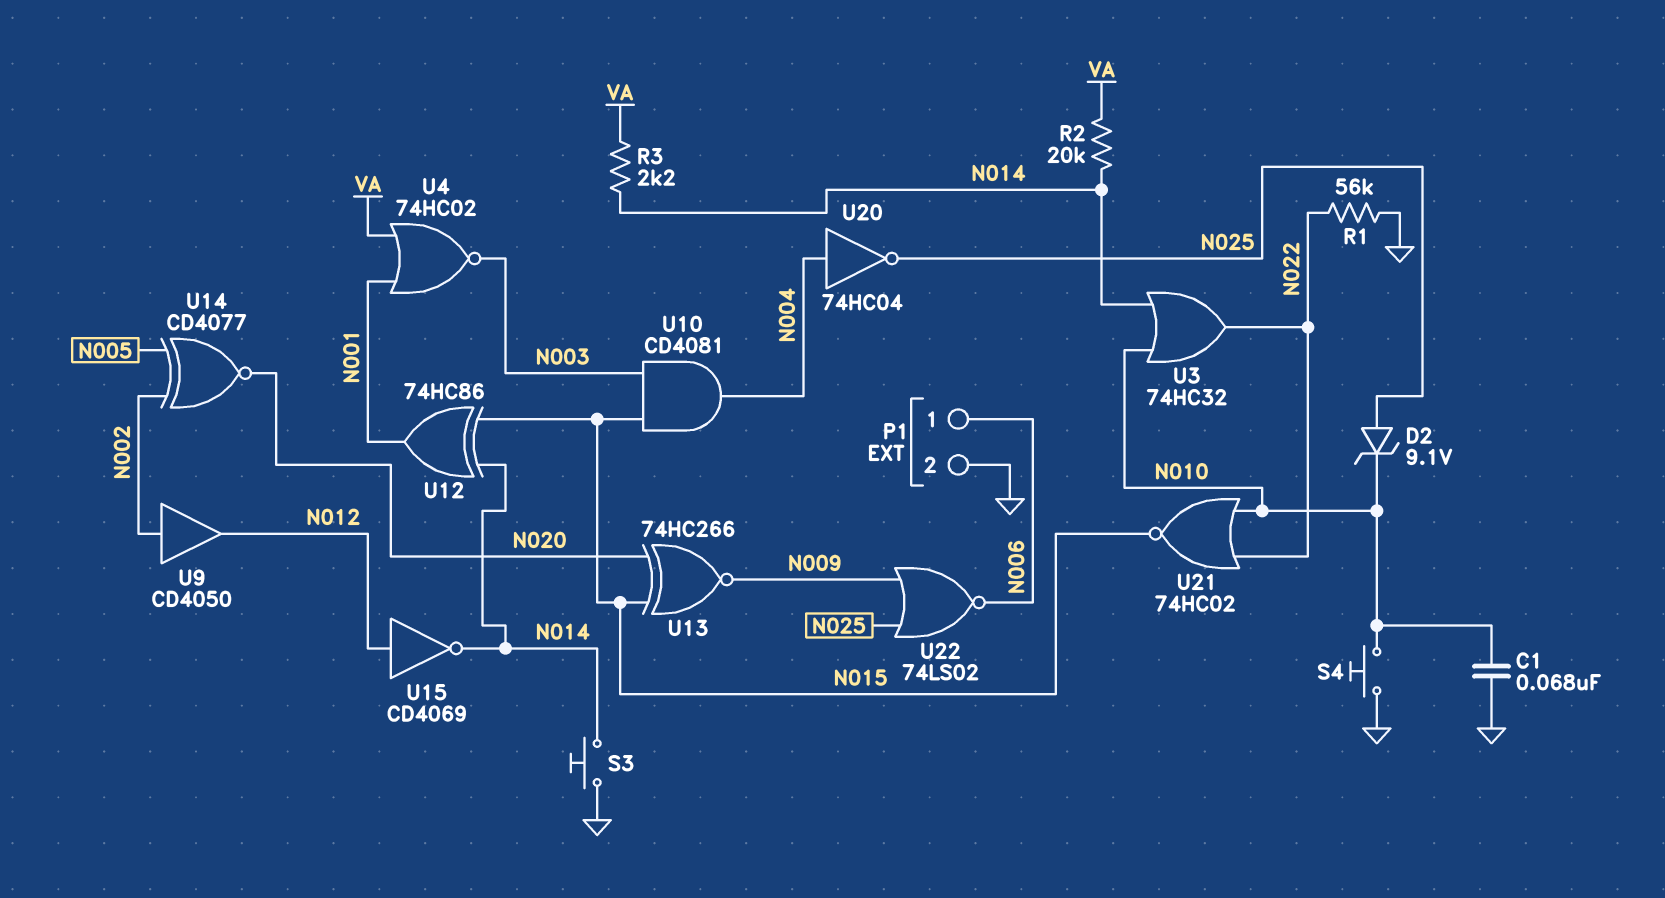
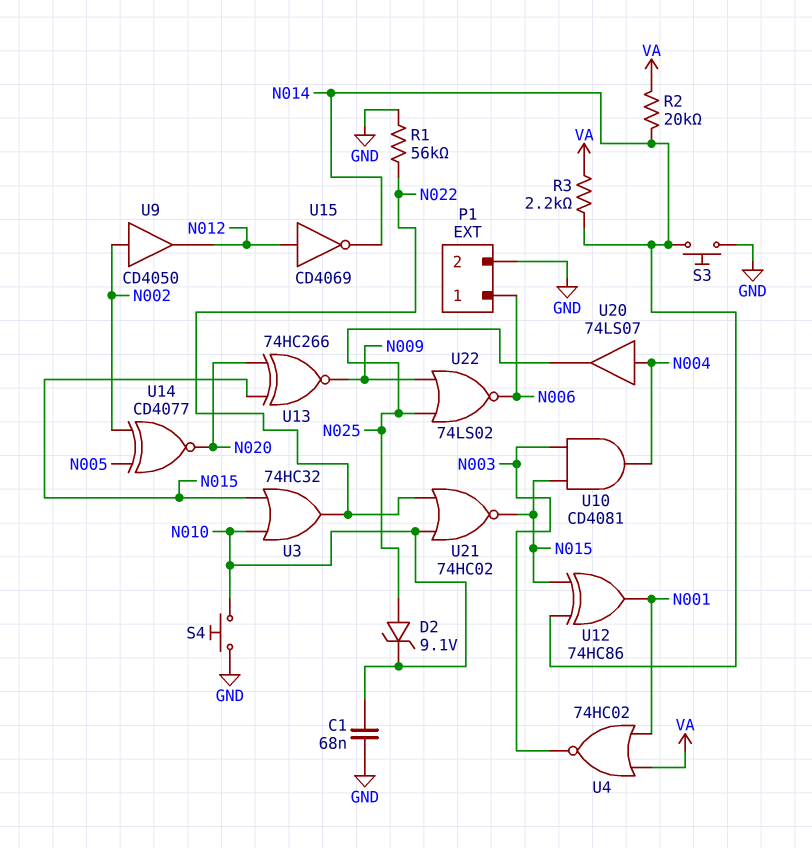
U3: OR 74HC32 (in N010, in N014, out N022) -> OR 74HC32 (in N010, in N015, out N022)
U20: NOT 74HC04 (in N004, out N025) -> buffer 74LS07 (in N004, out N025)

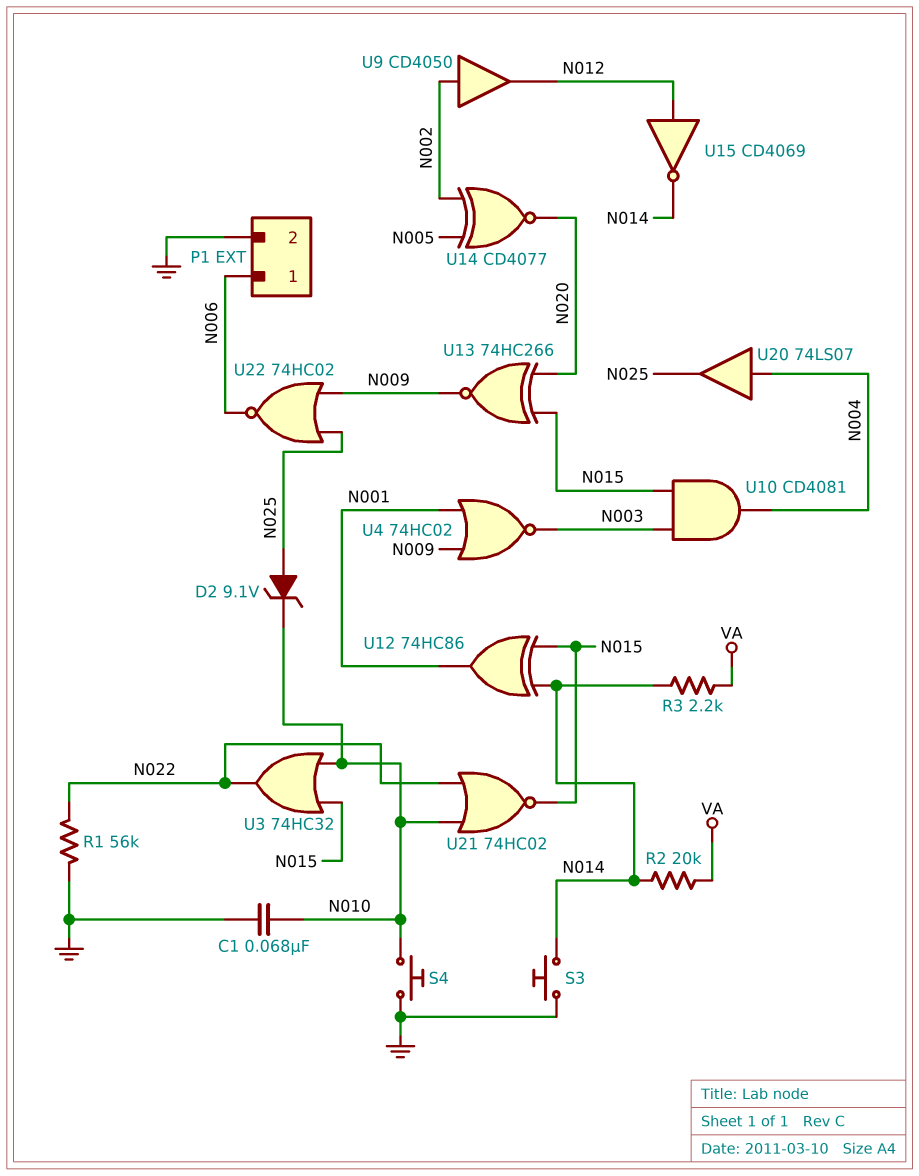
U4: NOR 74HC02 (in N001, in VA, out N003) -> NOR 74HC02 (in N001, in N009, out N003)
U22: NOR 74LS02 (in N009, in N025, out N006) -> NOR 74HC02 (in N009, in N025, out N006)

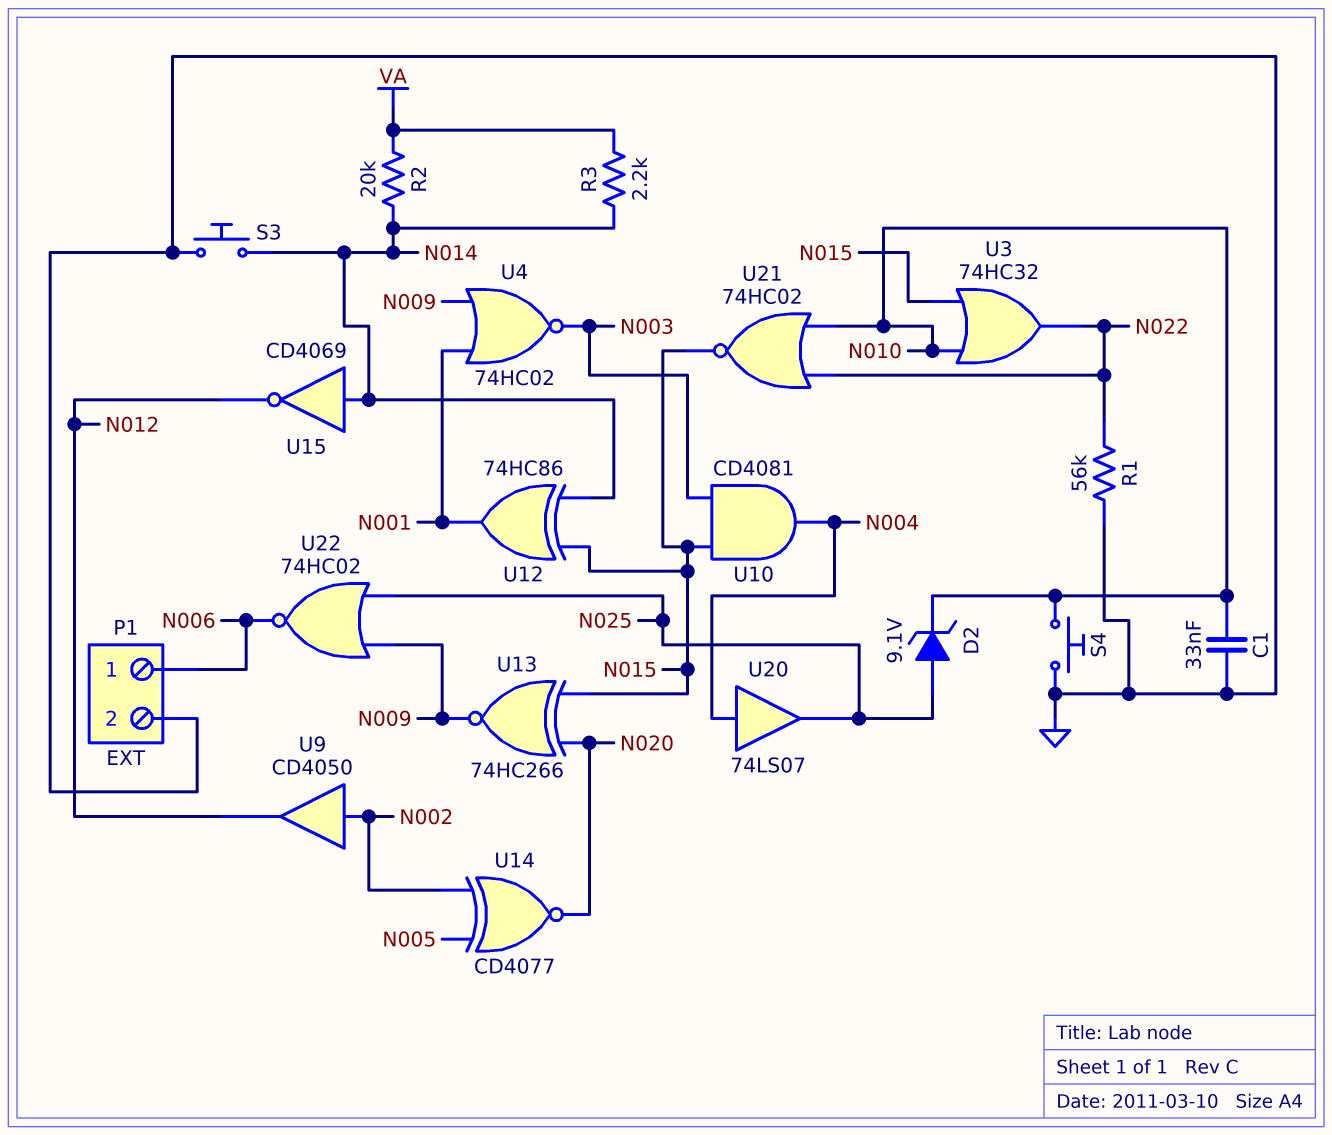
C1: 68nF (GND, N010) -> 33nF (GND, N010)
U15: NOT CD4069 (in N012, out N014) -> NOT CD4069 (in N014, out N012)

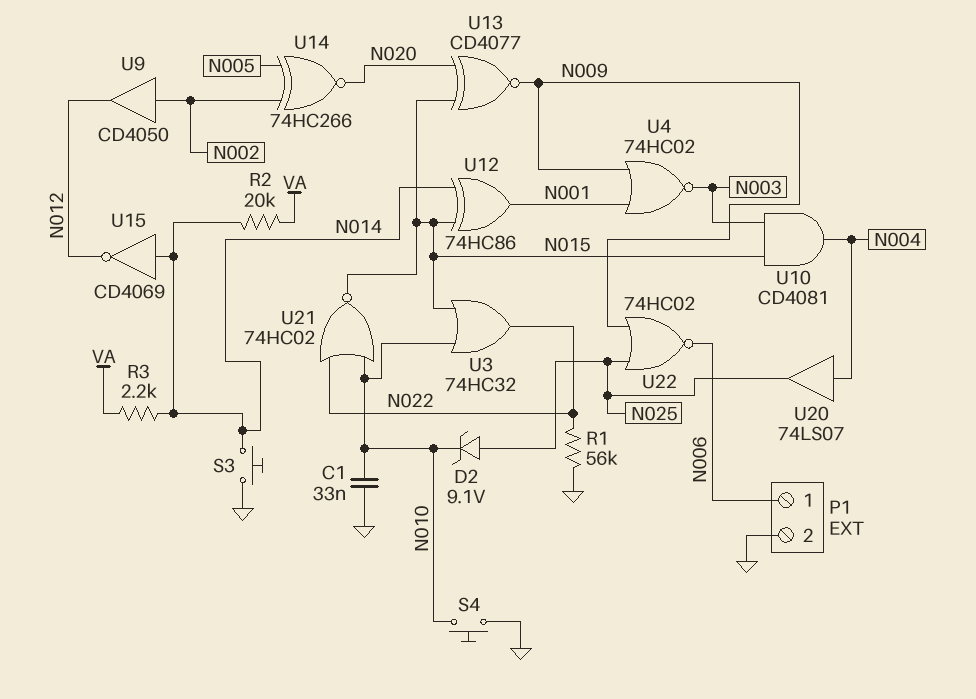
U13: XNOR 74HC266 (in N015, in N020, out N009) -> XNOR CD4077 (in N015, in N020, out N009)
U14: XNOR CD4077 (in N002, in N005, out N020) -> XNOR 74HC266 (in N002, in N005, out N020)

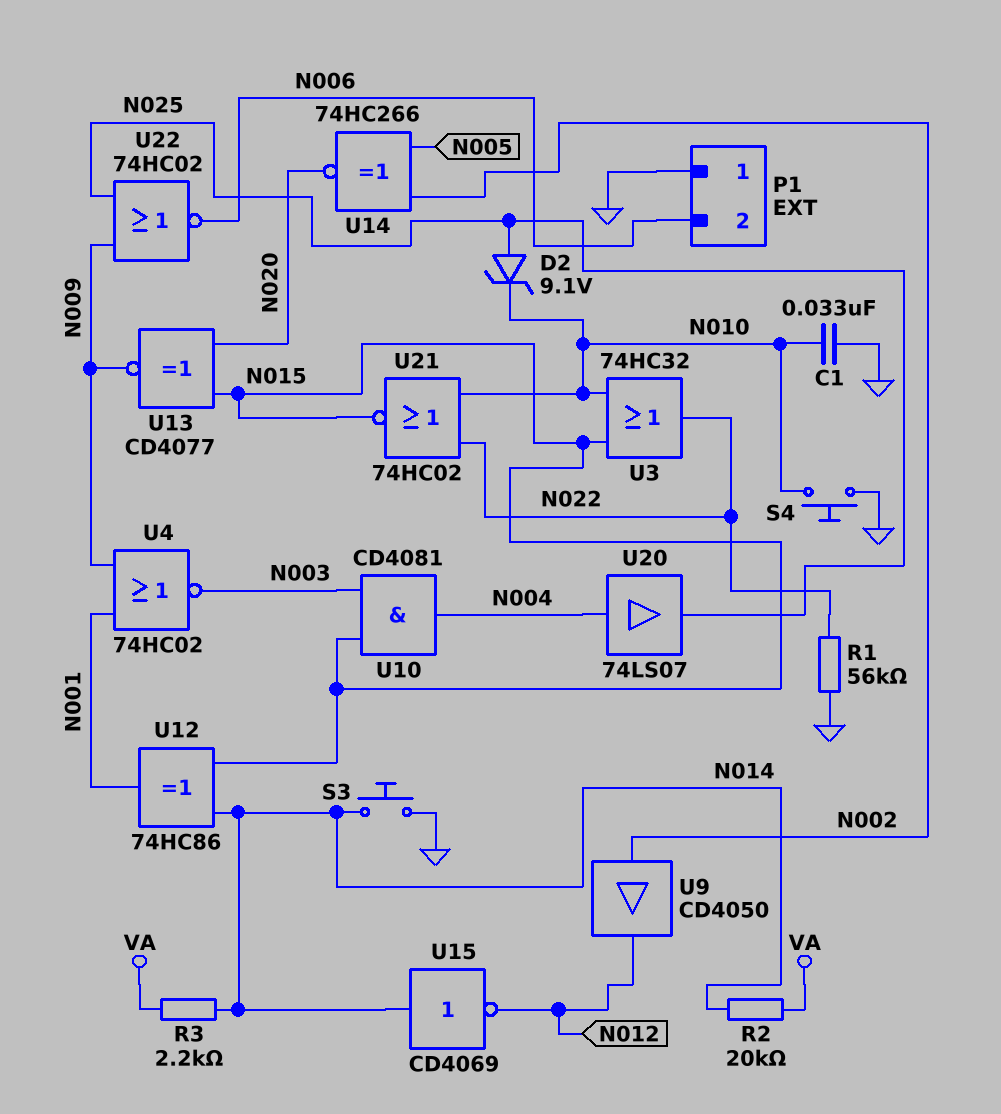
P1 pin 1: N006 -> GND
P1 pin 2: GND -> N006

